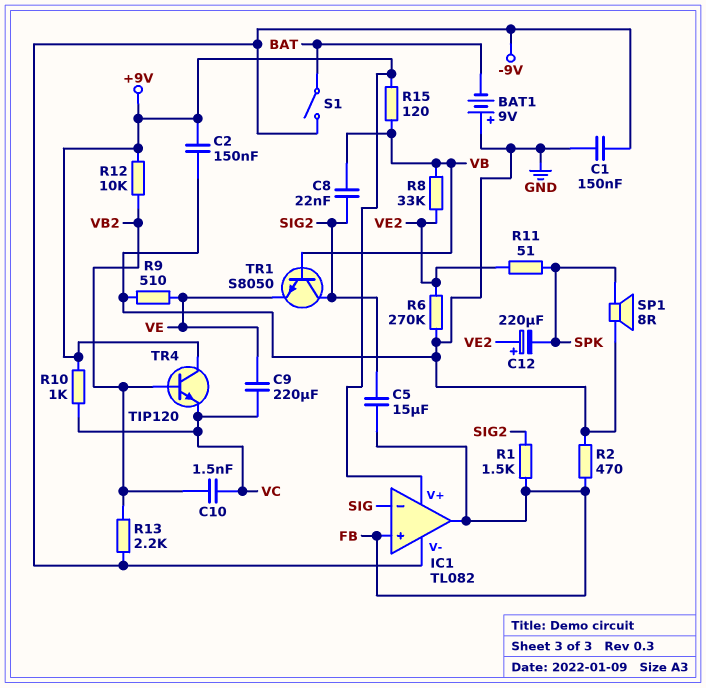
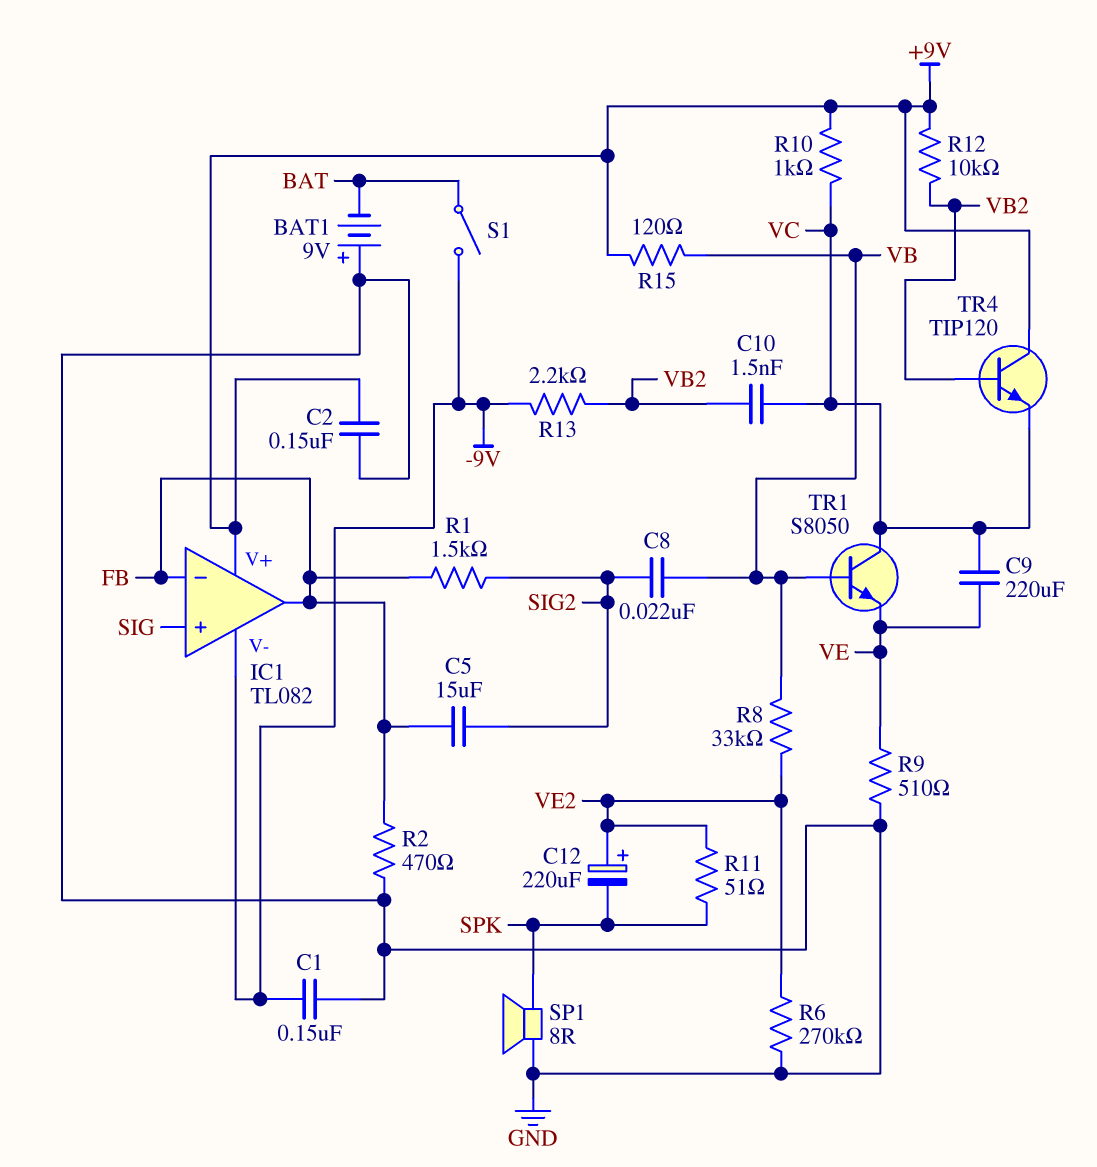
IC1 pin in+: FB -> SIG
IC1 pin in-: SIG -> FB
TR1: NPN S8050 (B VB, C SIG2, E VE) -> NPN S8050 (B VB, C VC, E VE)

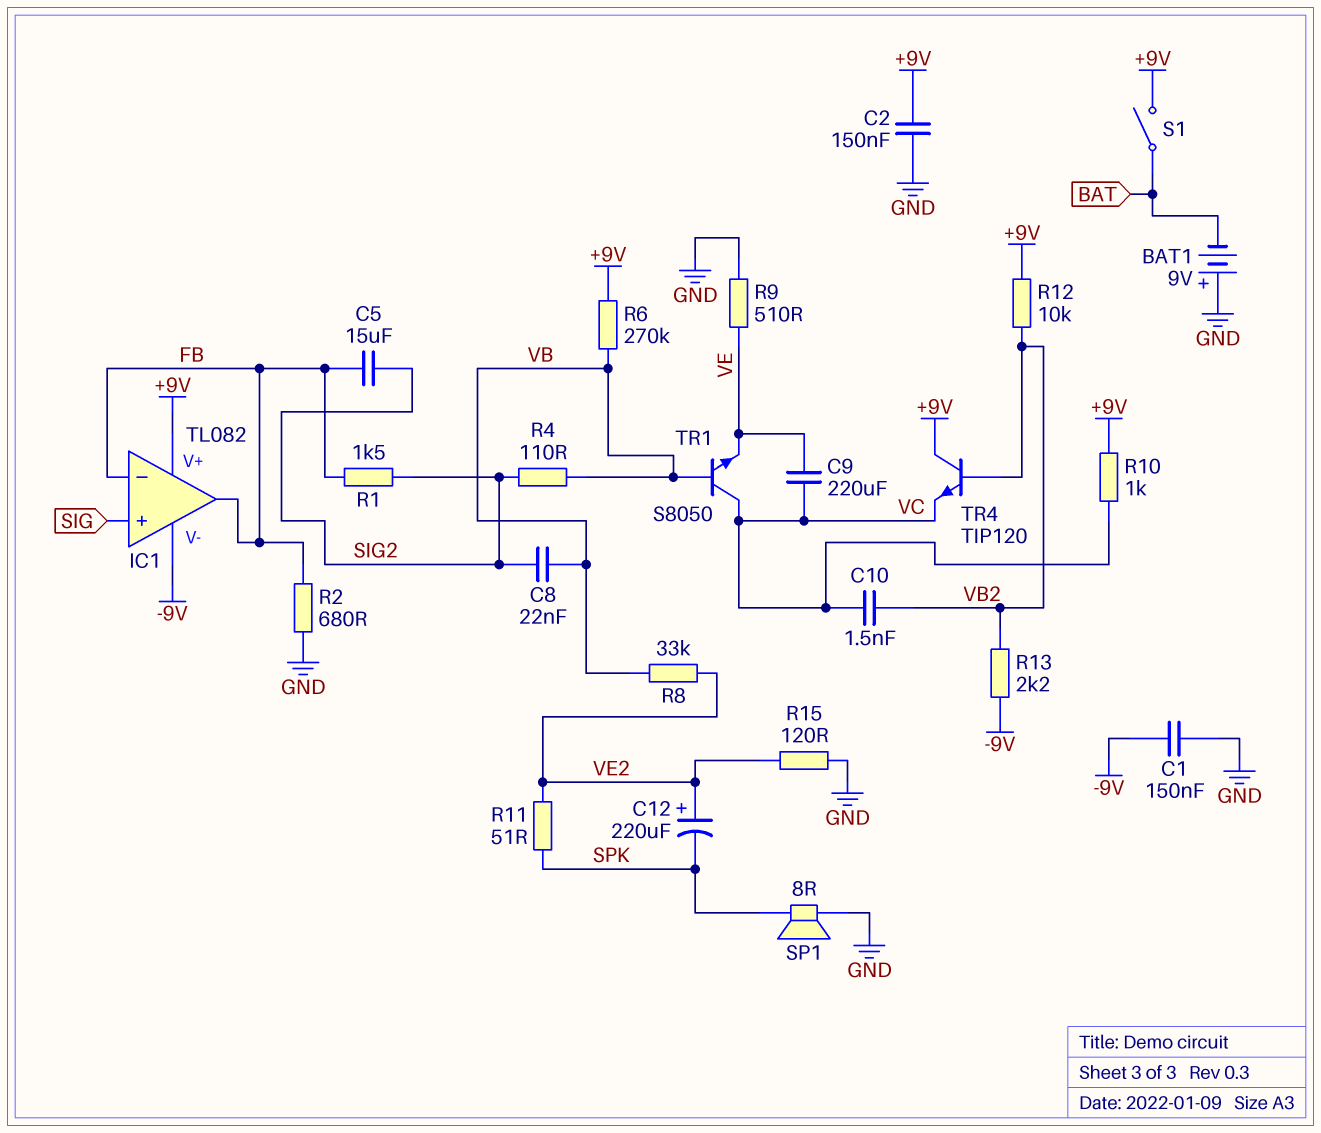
R2: 470 (FB, GND) -> 680 (FB, GND)
R4: none -> 110 (SIG2, VB)
R6: 270k (GND, VE2) -> 270k (+9V, VB)
R15: 120 (+9V, VB) -> 120 (GND, VE2)
S1: switch (-9V, BAT) -> switch (+9V, BAT)

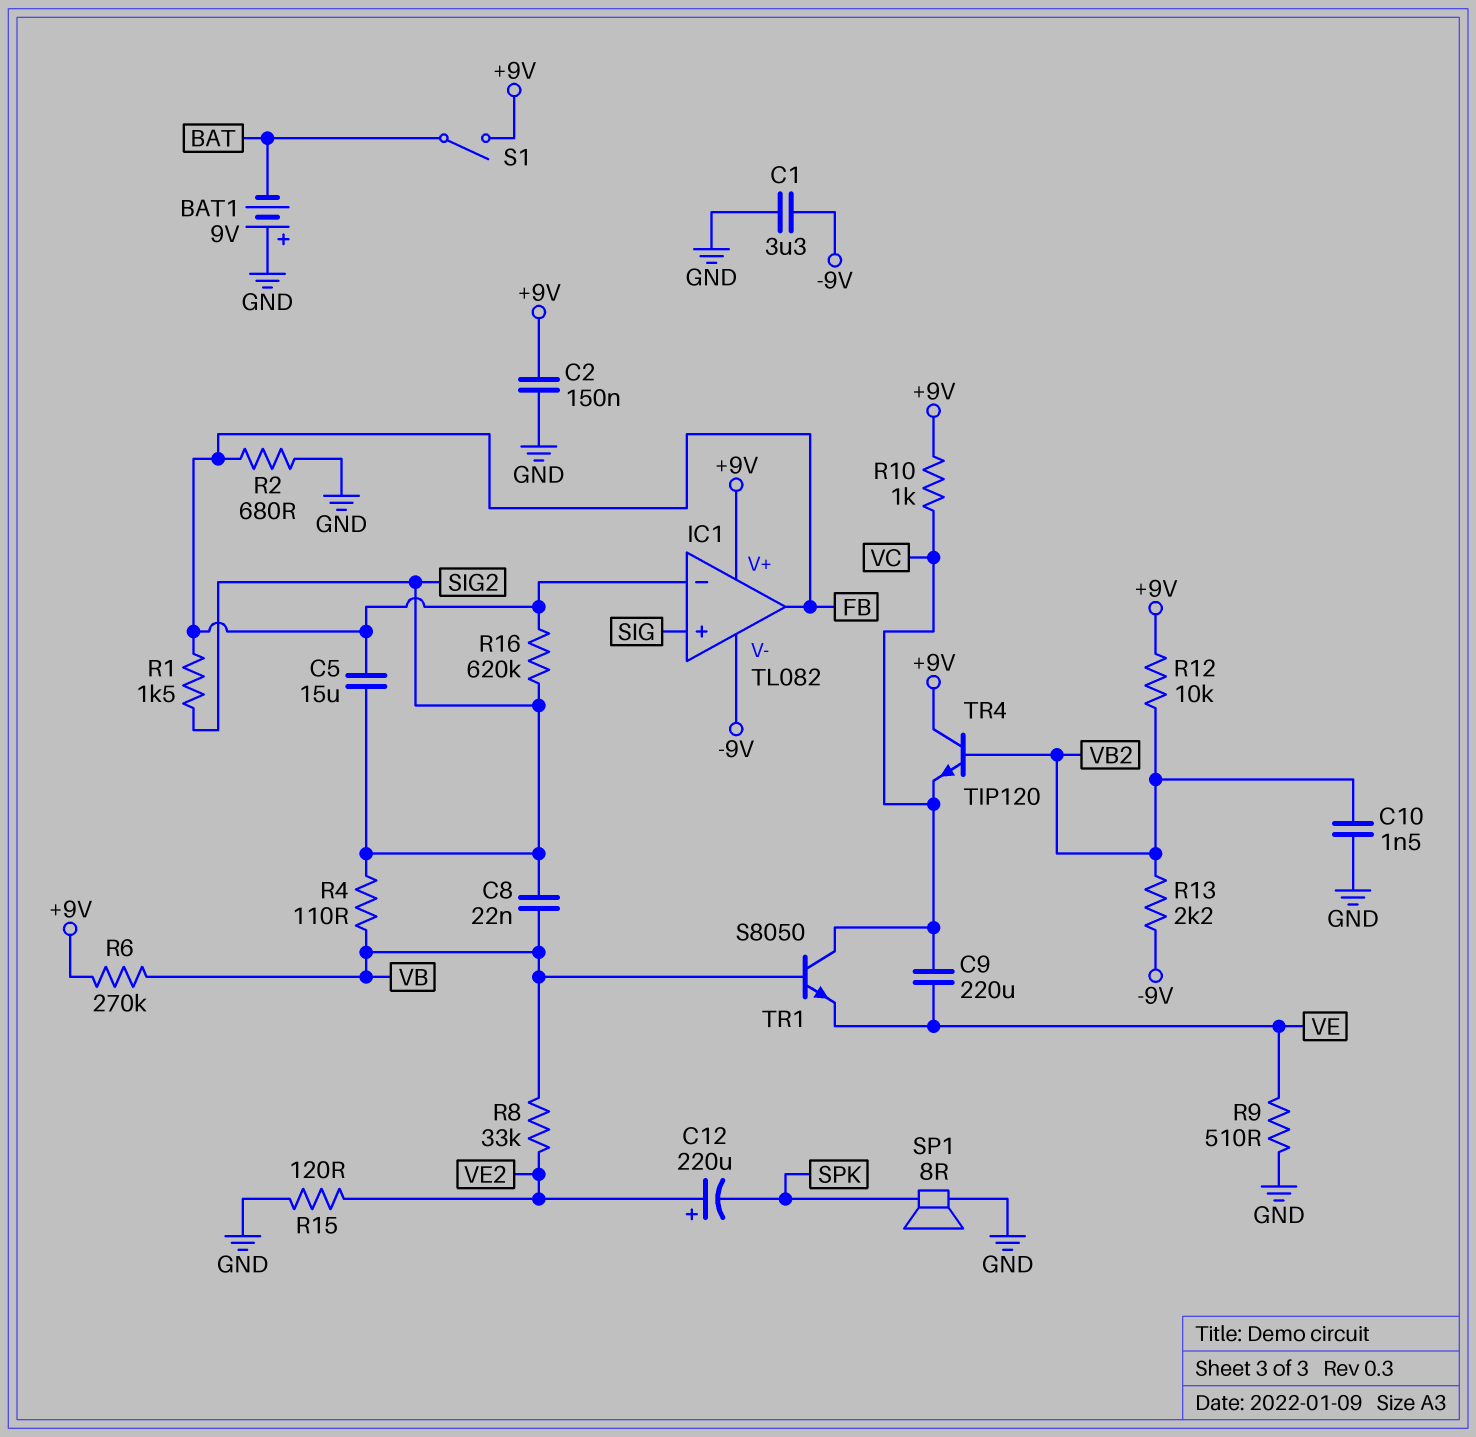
C1: 150nF (-9V, GND) -> 3.3uF (-9V, GND)
C10: 1.5nF (VB2, VC) -> 1.5nF (GND, VB2)
R11: 51 (SPK, VE2) -> none
R16: none -> 620k (FB, SIG2)

